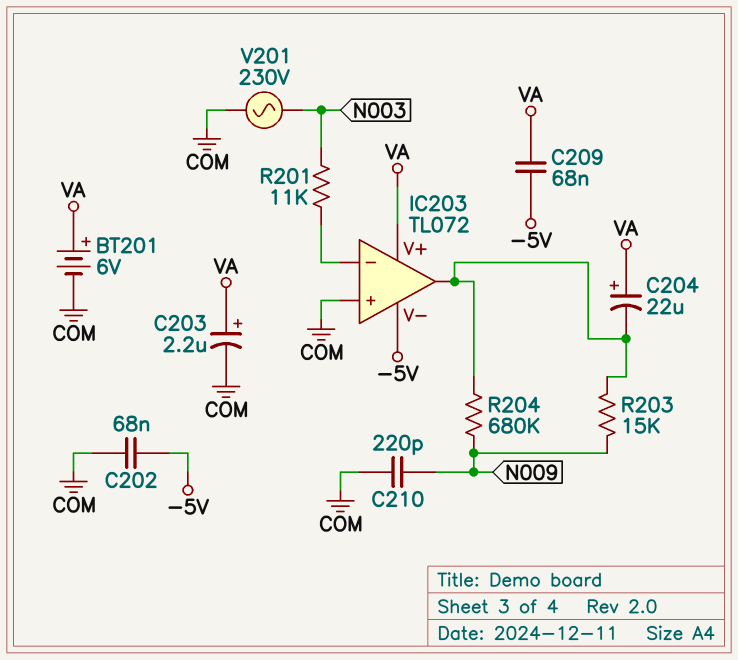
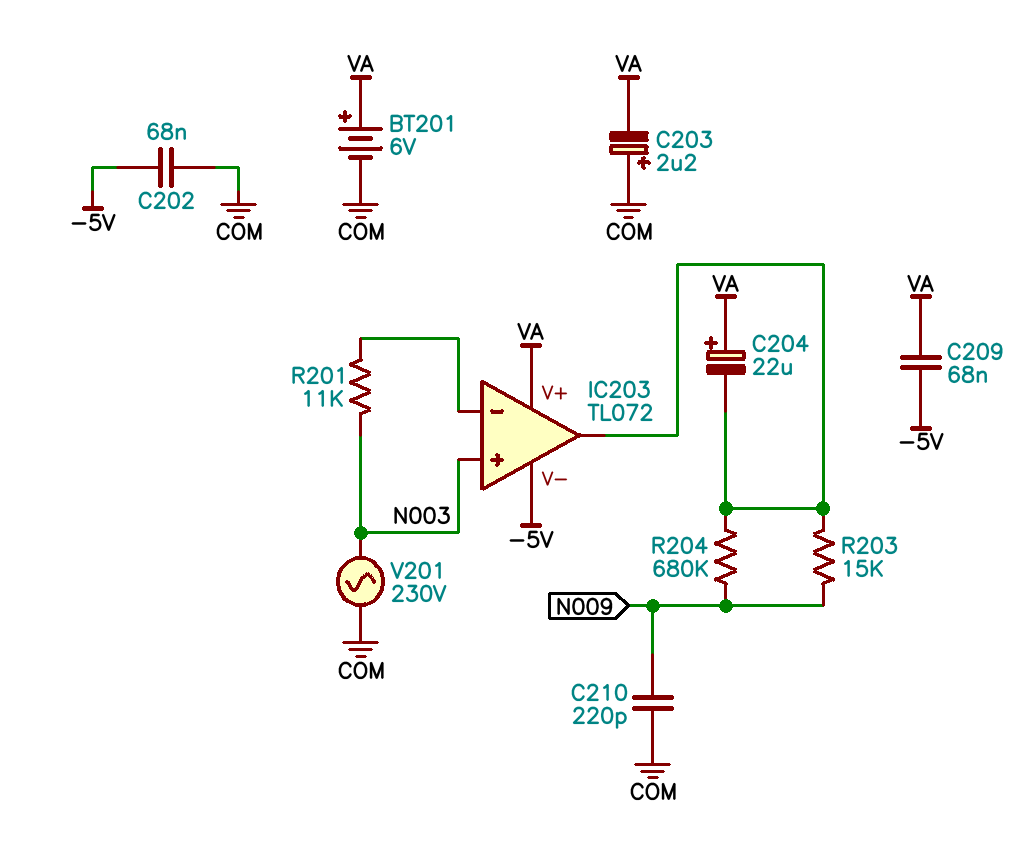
C203: 2.2uF (plus VA, minus COM) -> 2.2uF (plus COM, minus VA)
IC203 pin in+: COM -> N003

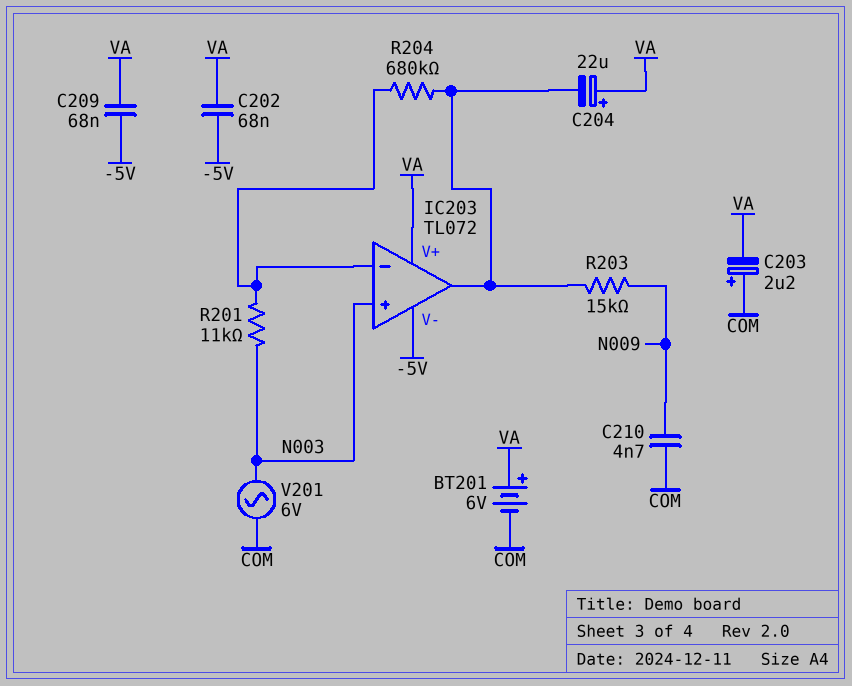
C202: 68nF (-5V, COM) -> 68nF (-5V, VA)
C210: 220pF (COM, N009) -> 4.7nF (COM, N009)
R204: 680k (IC203/out, N009) -> 680k (IC203/in-, IC203/out)
V201: AC 230V (COM, N003) -> AC 6V (COM, N003)

